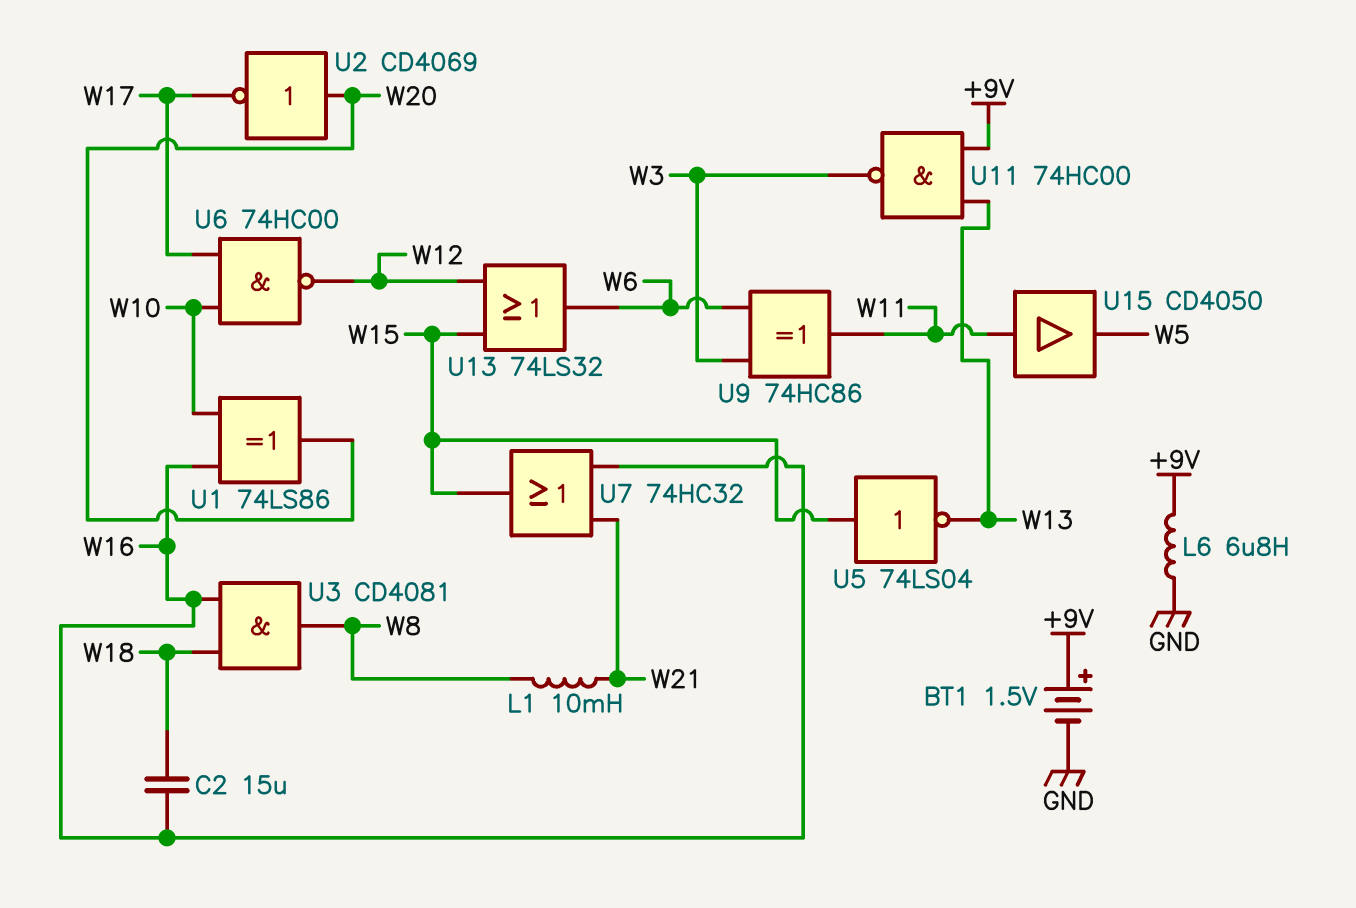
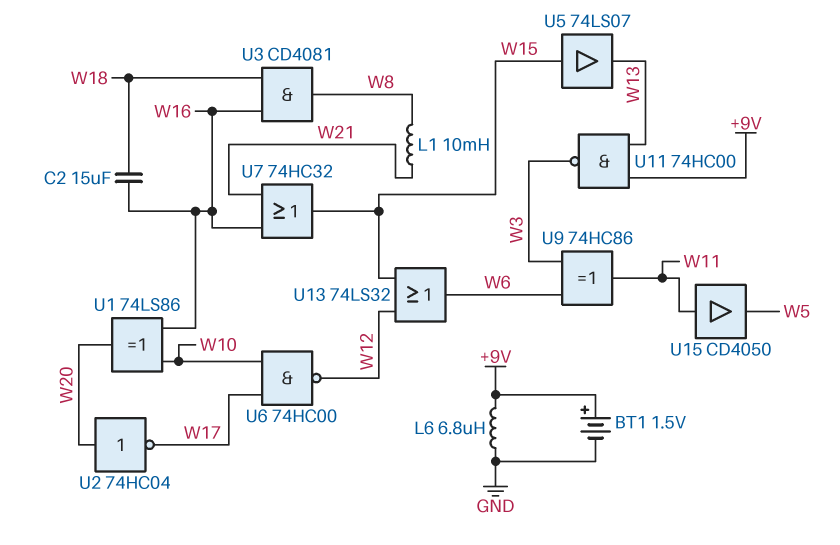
U2: NOT CD4069 (in W20, out W17) -> NOT 74HC04 (in W20, out W17)
U5: NOT 74LS04 (in W15, out W13) -> buffer 74LS07 (in W15, out W13)

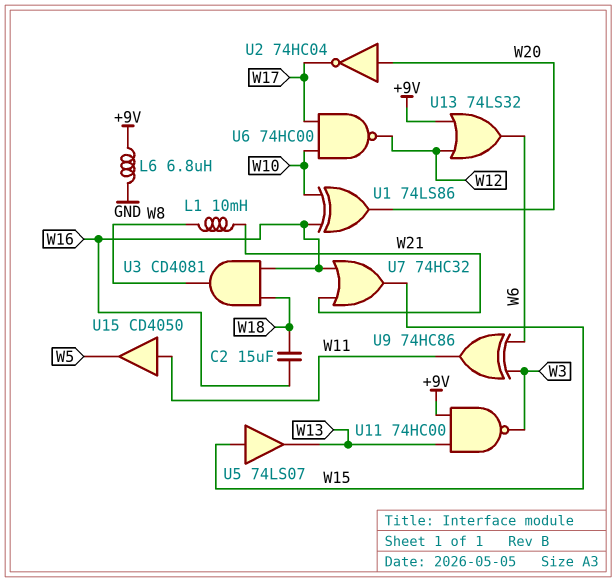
BT1: 1.5V (plus +9V, minus GND) -> none
U13: OR 74LS32 (in W12, in W15, out W6) -> OR 74LS32 (in +9V, in W12, out W6)

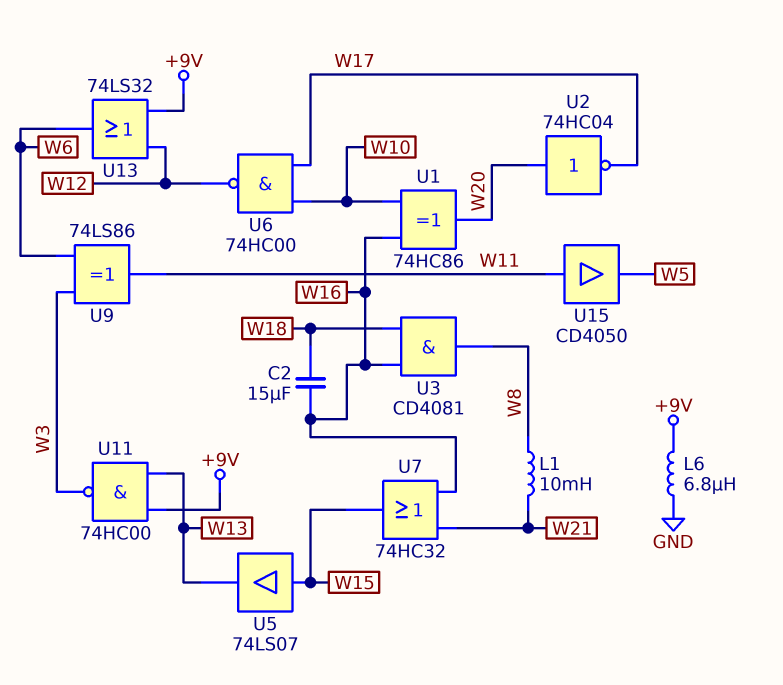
U1: XOR 74LS86 (in W10, in W16, out W20) -> XOR 74HC86 (in W10, in W16, out W20)
U9: XOR 74HC86 (in W3, in W6, out W11) -> XOR 74LS86 (in W3, in W6, out W11)

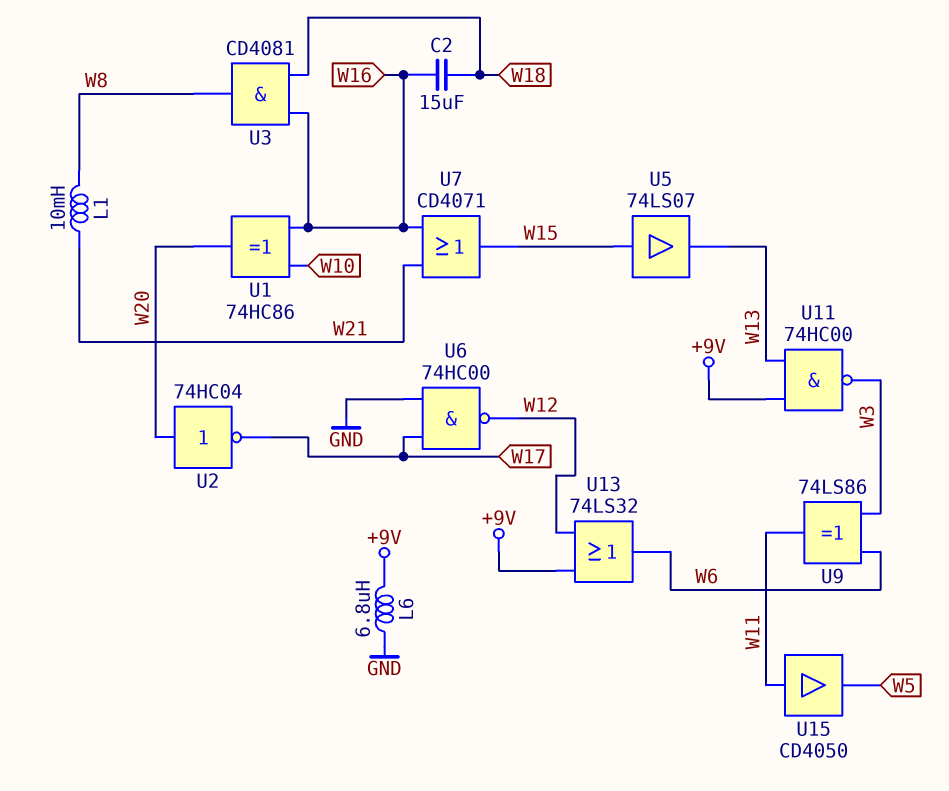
U6: NAND 74HC00 (in W10, in W17, out W12) -> NAND 74HC00 (in GND, in W17, out W12)
U7: OR 74HC32 (in W16, in W21, out W15) -> OR CD4071 (in W16, in W21, out W15)

